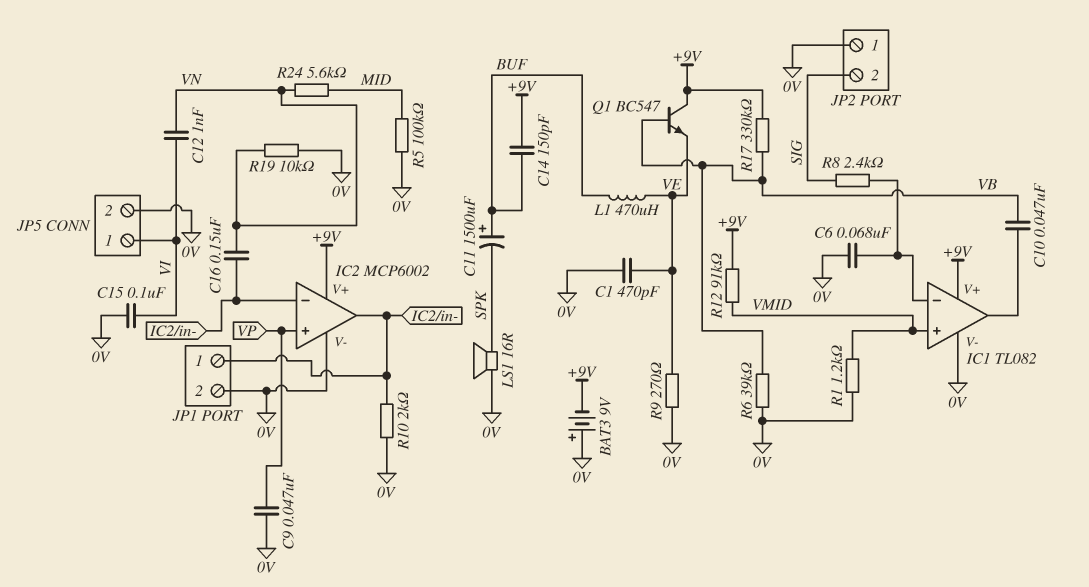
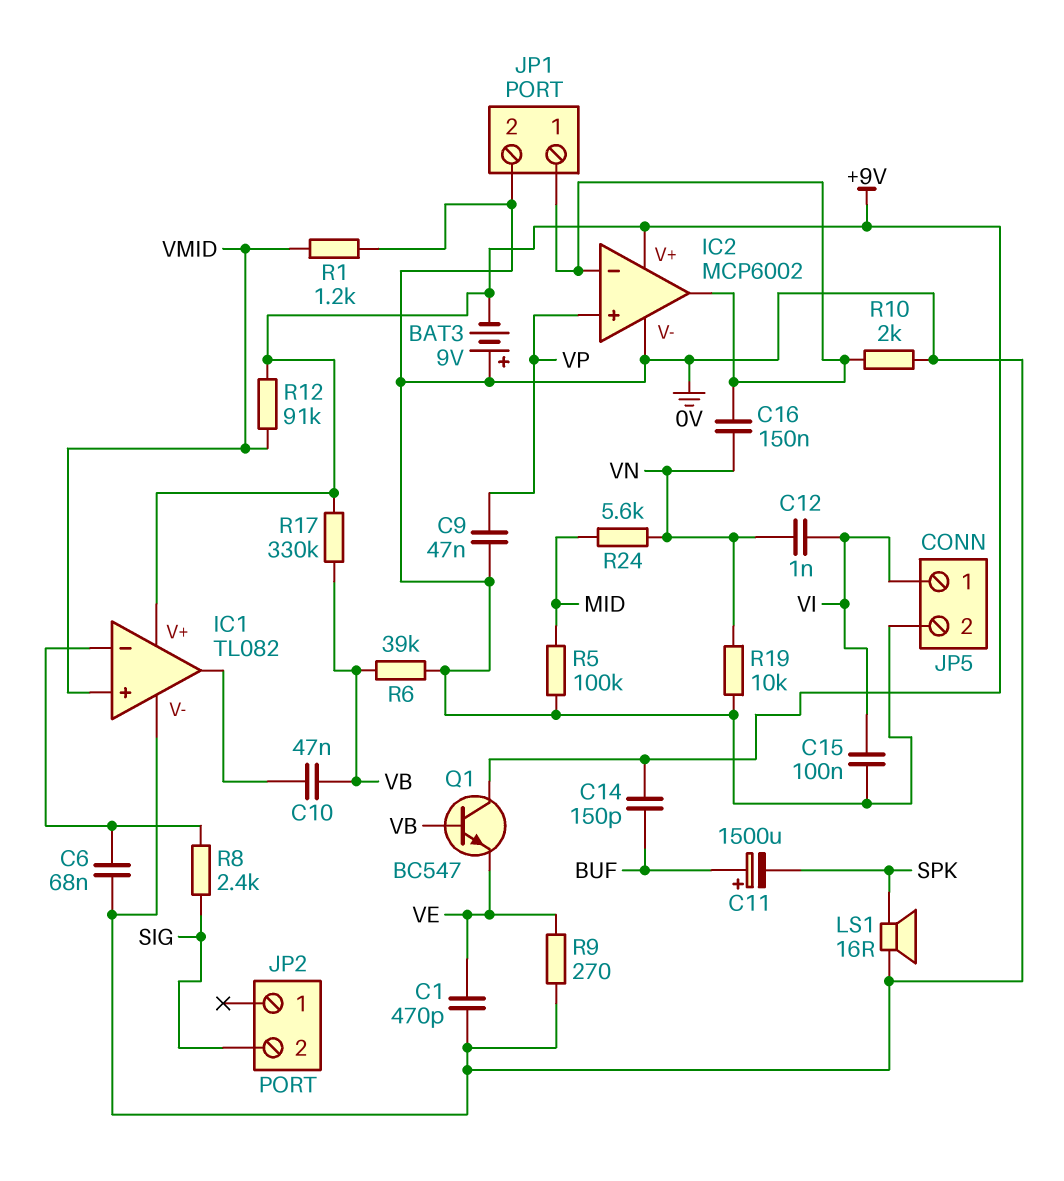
JP2 pin 1: 0V -> none
L1: 470uH (BUF, VE) -> none

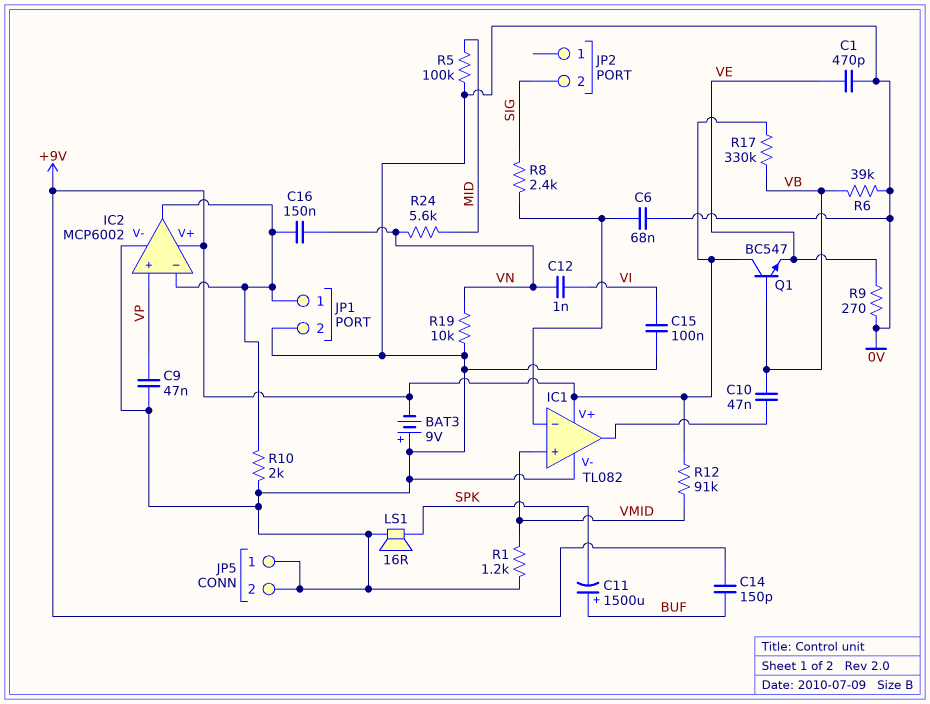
JP5 pin 1: VI -> 0V

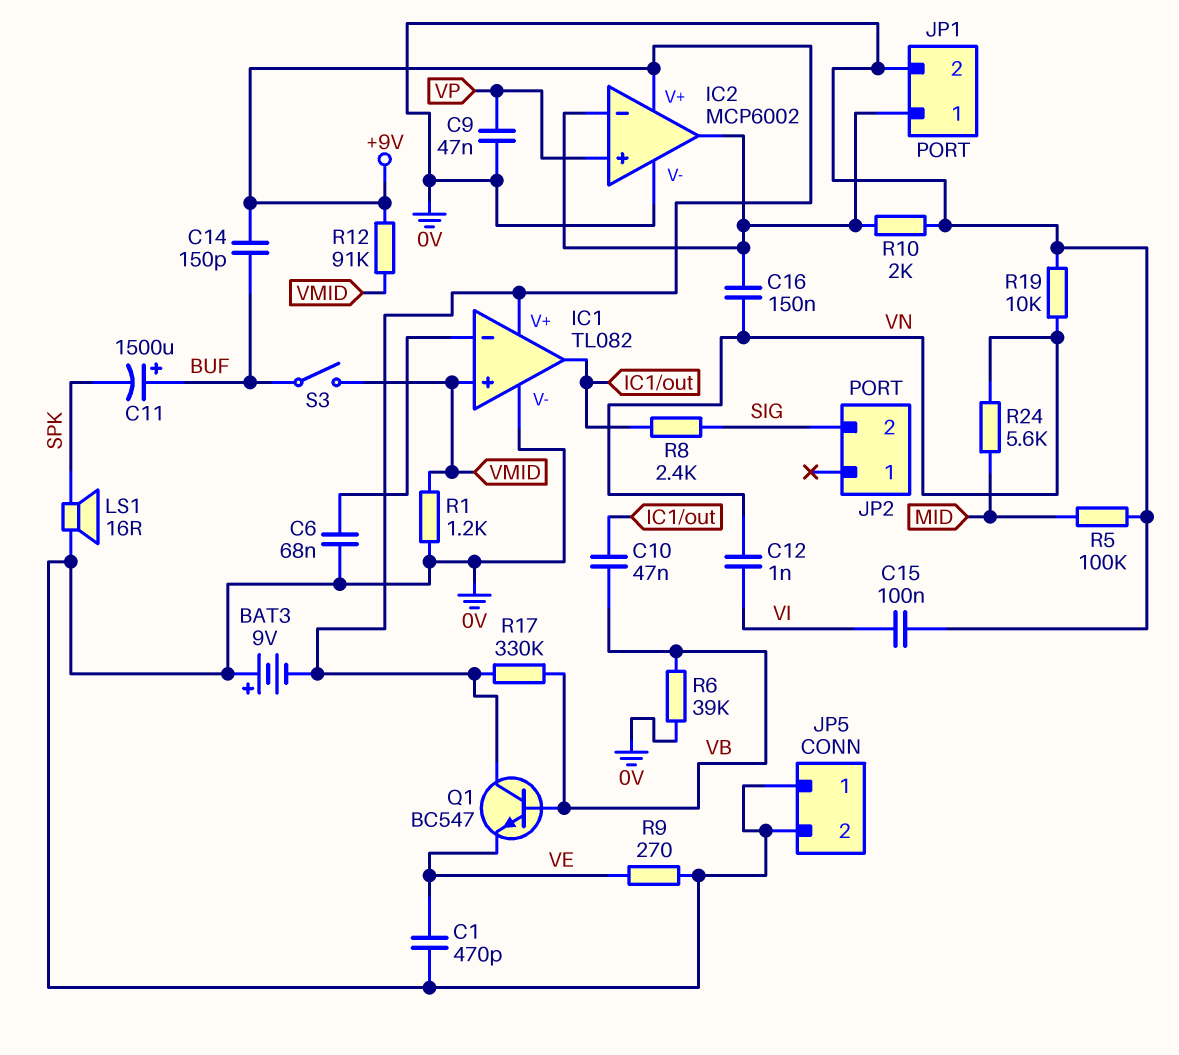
R8: 2.4k (IC1/in-, SIG) -> 2.4k (IC1/out, SIG)
S3: none -> switch (BUF, VMID)

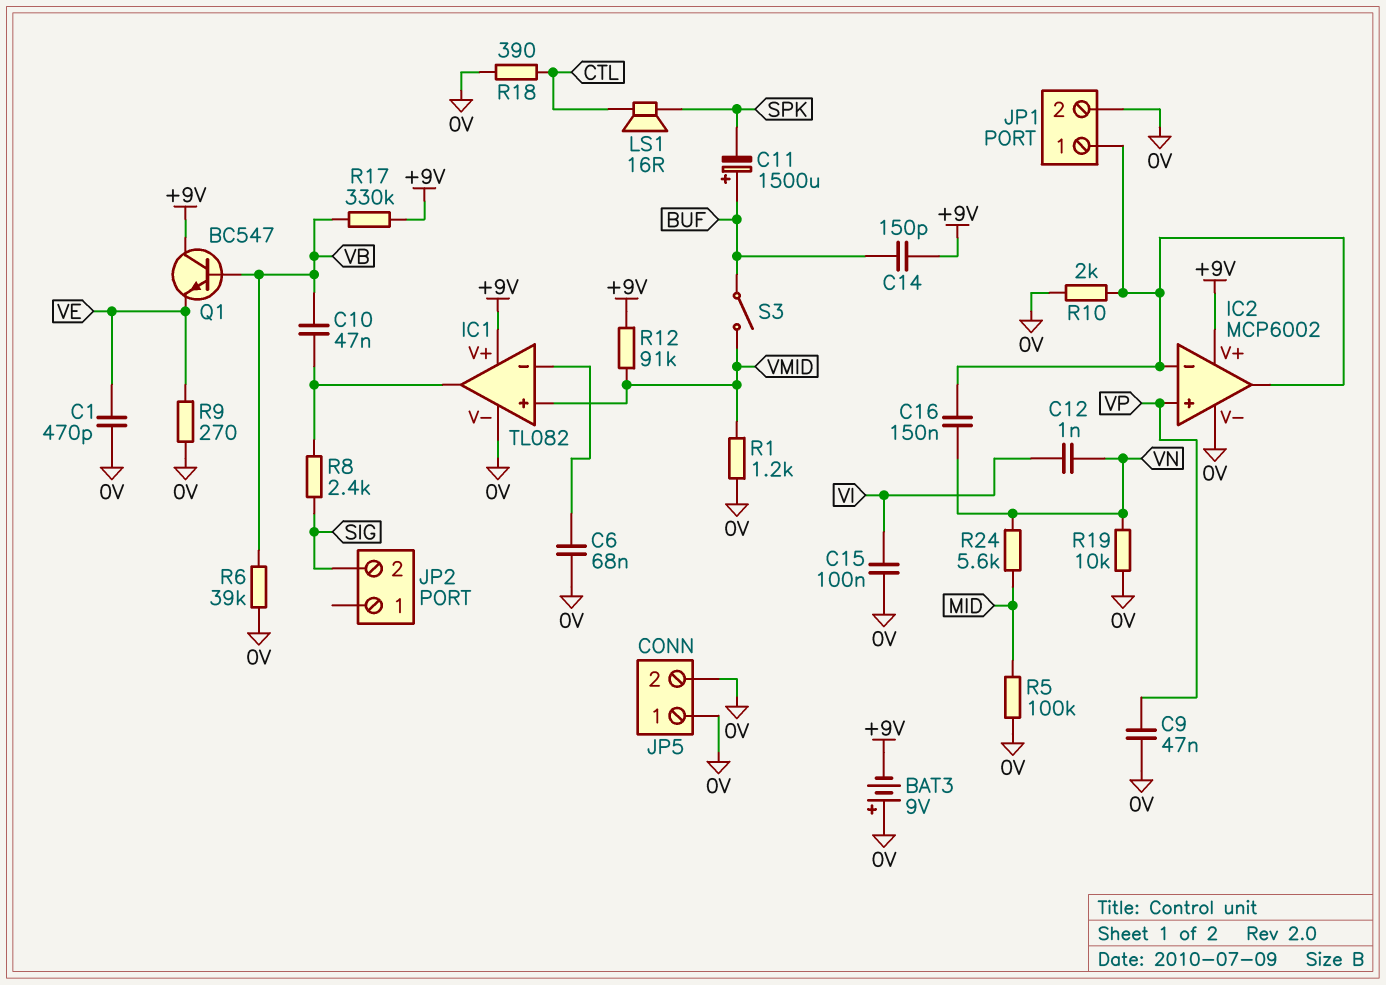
LS1: speaker 16R (0V, SPK) -> speaker 16R (CTL, SPK)
R18: none -> 390 (0V, CTL)

